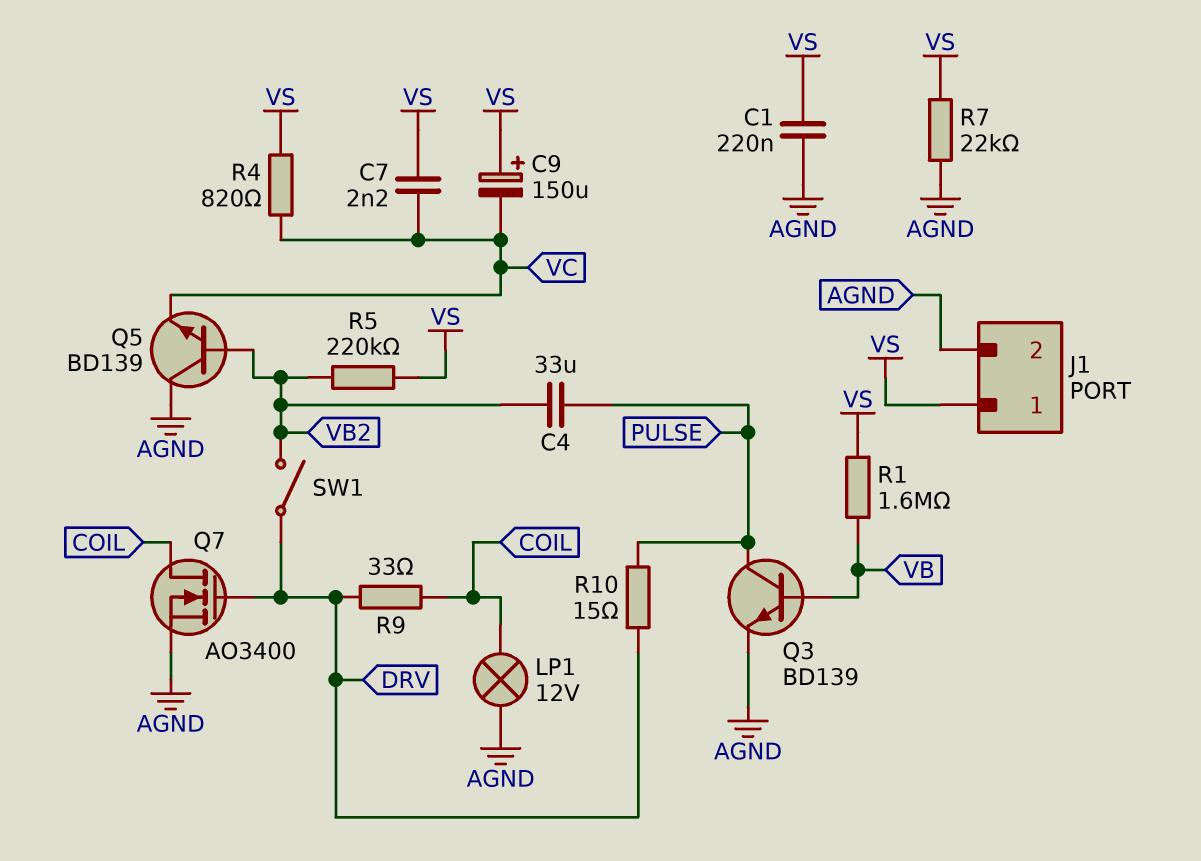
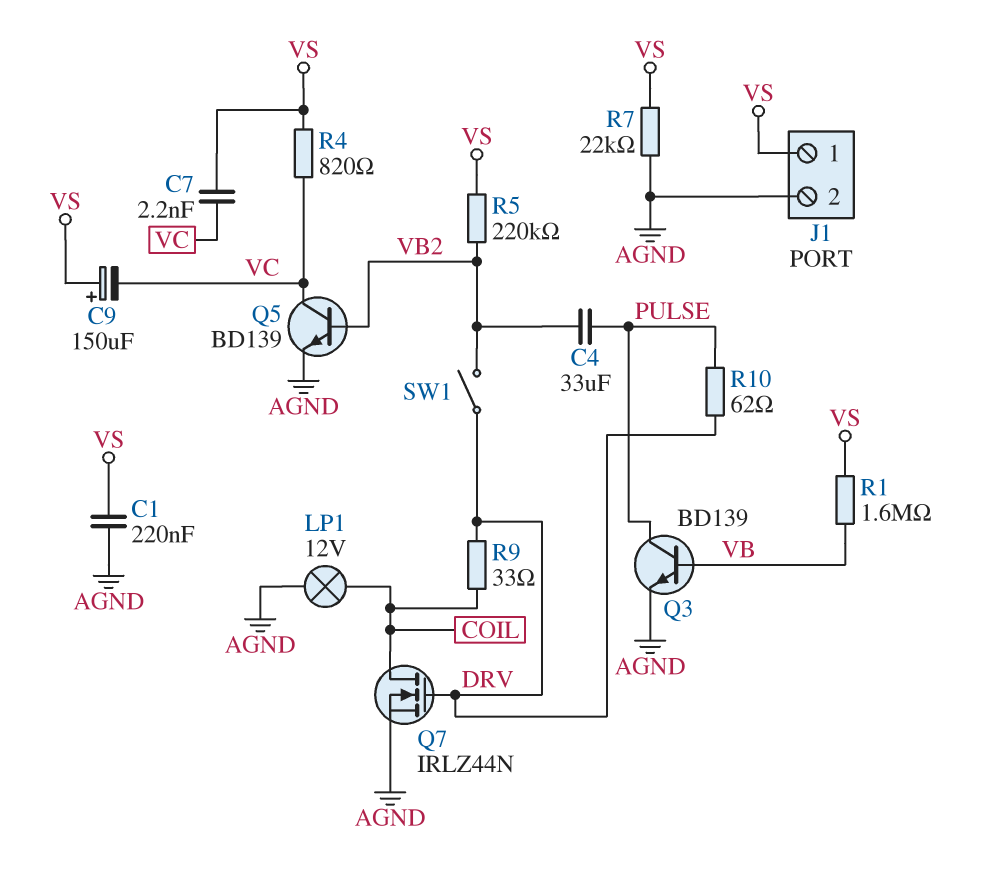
Q5: NPN BD139 (B VB2, C AGND, E VC) -> NPN BD139 (B VB2, C VC, E AGND)
Q7: NMOS AO3400 (G DRV, D COIL, S AGND) -> NMOS IRLZ44N (G DRV, D COIL, S AGND)
R10: 15 (DRV, PULSE) -> 62 (DRV, PULSE)

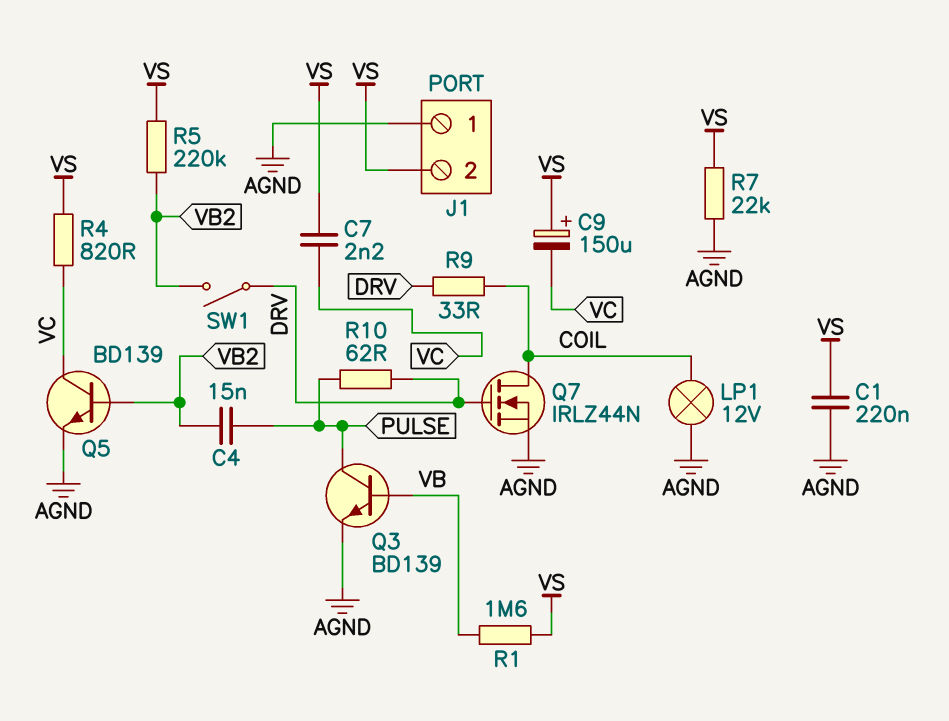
C4: 33uF (PULSE, VB2) -> 15nF (PULSE, VB2)
J1 pin 1: VS -> AGND
J1 pin 2: AGND -> VS

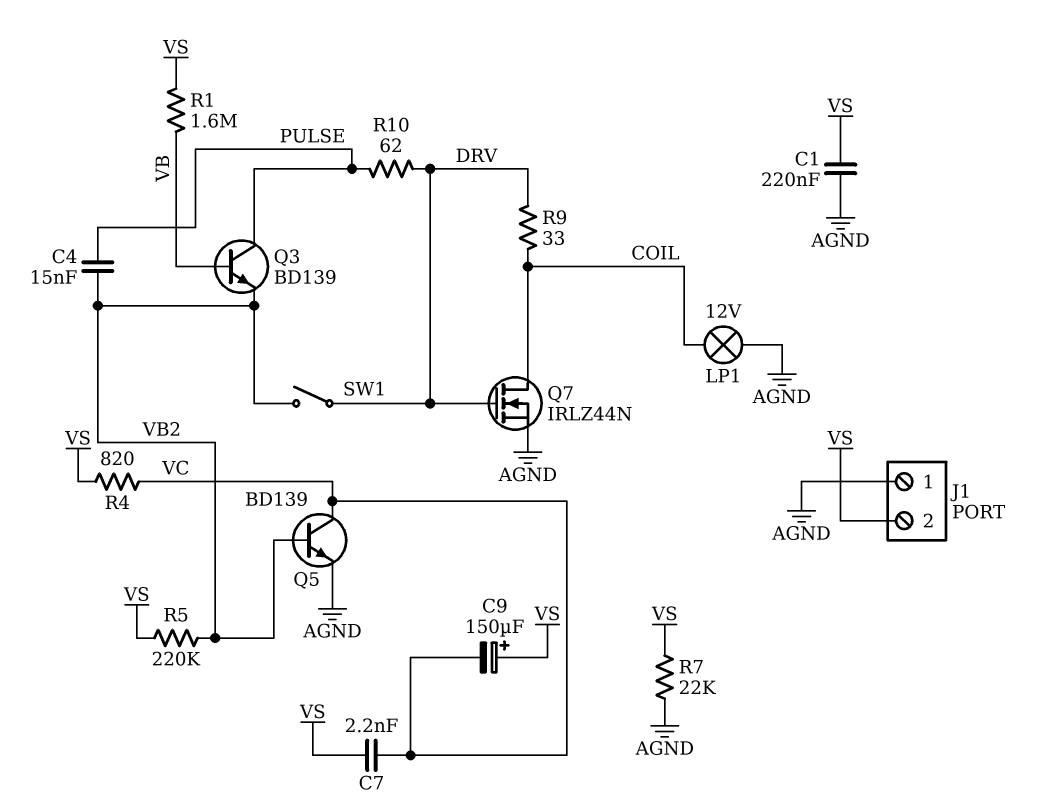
Q3: NPN BD139 (B VB, C PULSE, E AGND) -> NPN BD139 (B VB, C PULSE, E VB2)

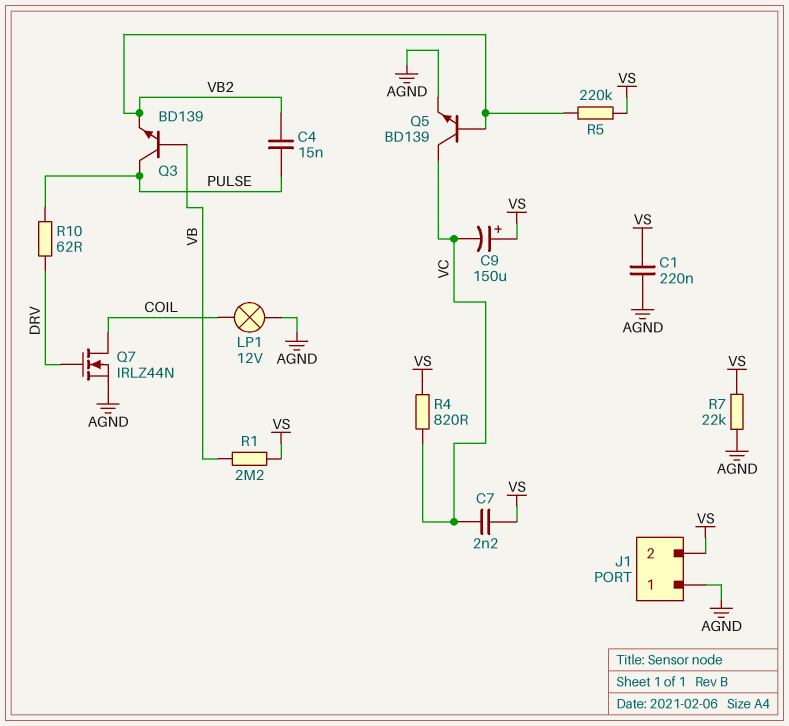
R1: 1.6M (VB, VS) -> 2.2M (VB, VS)
R9: 33 (COIL, DRV) -> none
SW1: switch (DRV, VB2) -> none

